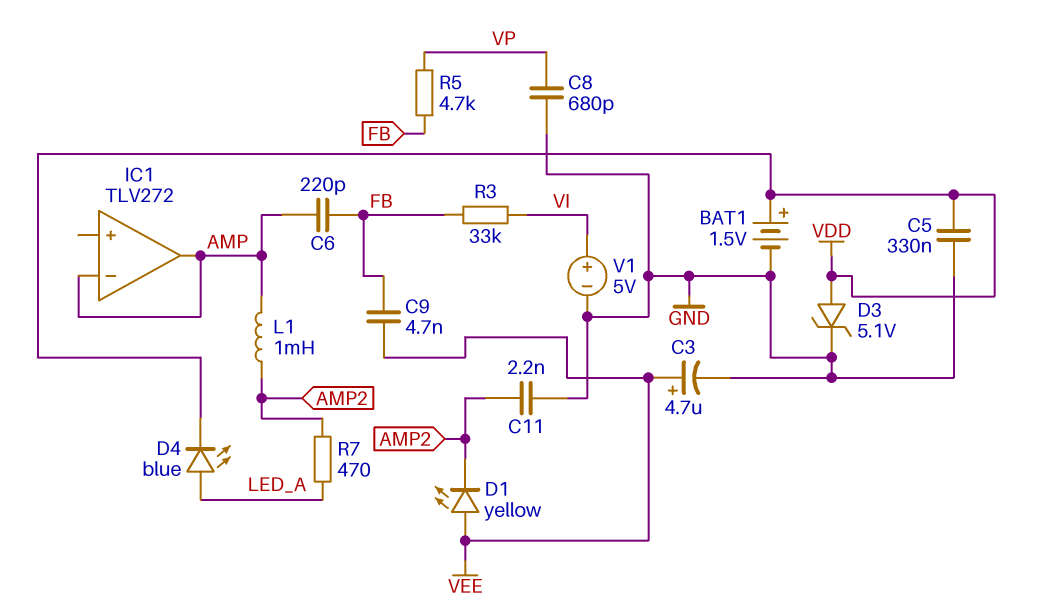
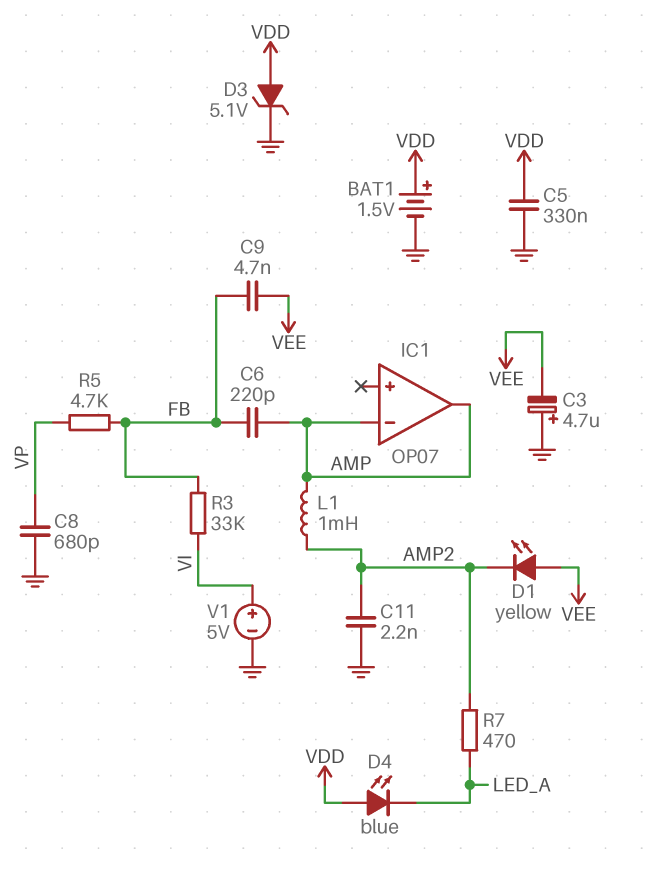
C3: 4.7uF (plus VEE, minus GND) -> 4.7uF (plus GND, minus VEE)
D4: LED blue (A LED_A, K VDD) -> LED blue (A VDD, K LED_A)
IC1: TLV272 -> OP07

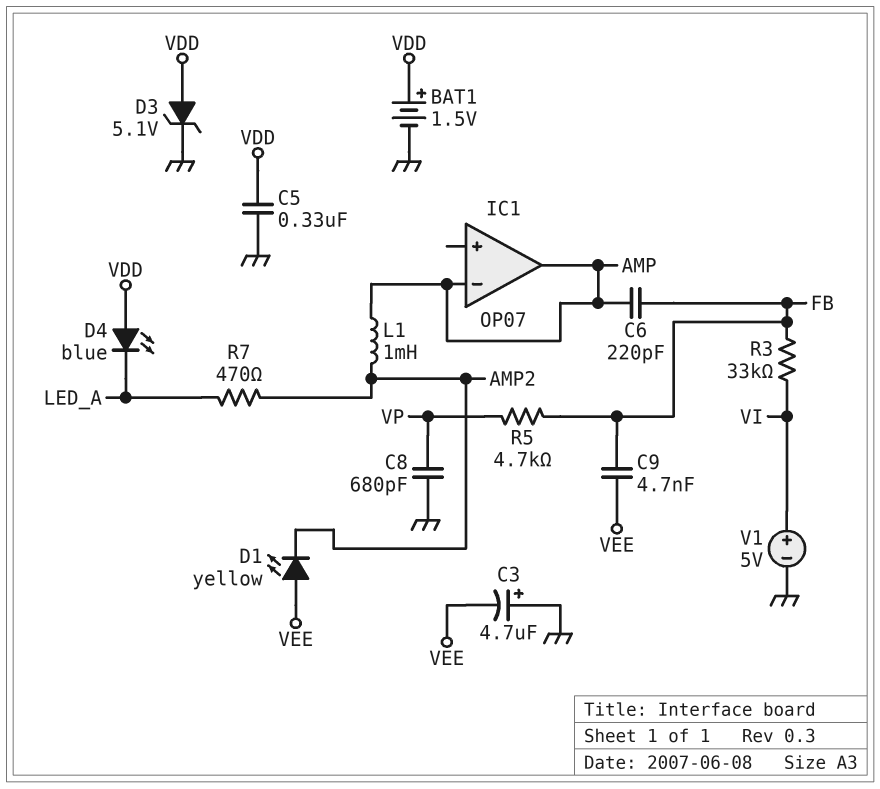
C11: 2.2nF (AMP2, GND) -> none

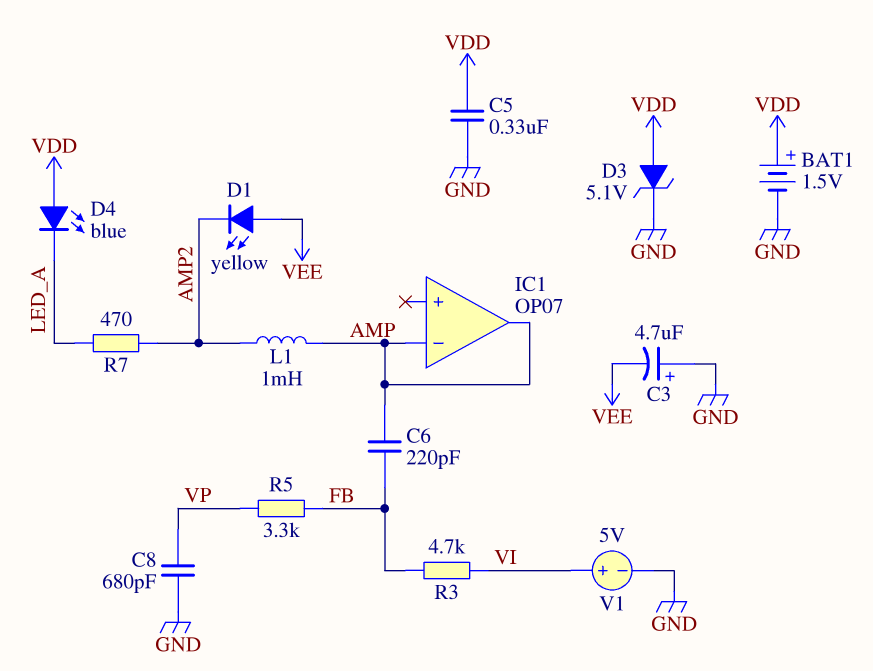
C9: 4.7nF (FB, VEE) -> none
R3: 33k (FB, VI) -> 4.7k (FB, VI)
R5: 4.7k (FB, VP) -> 3.3k (FB, VP)

